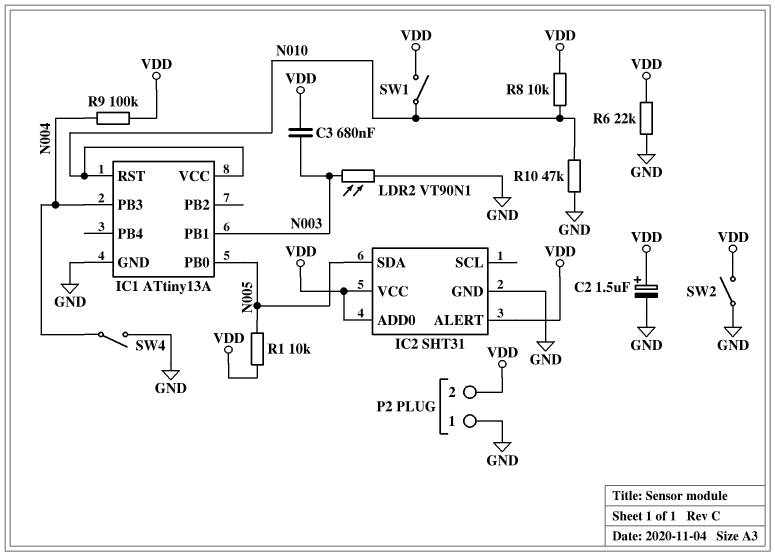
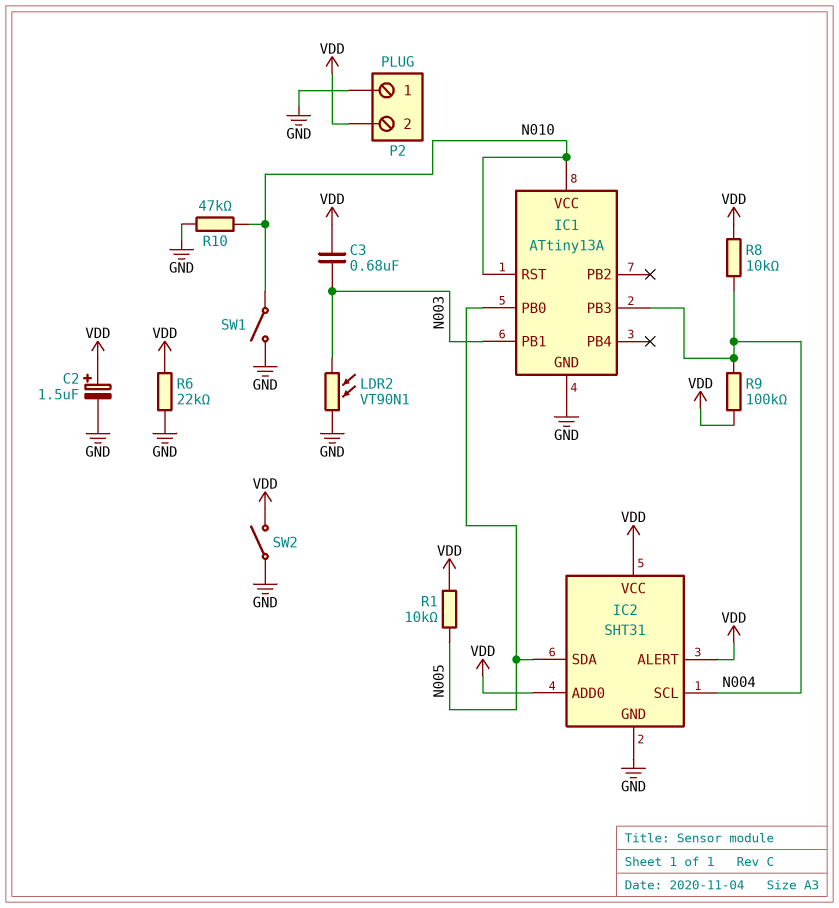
IC2 pin SCL: none -> N004
R8: 10k (N010, VDD) -> 10k (N004, VDD)
SW1: switch (N010, VDD) -> switch (GND, N010)
SW4: switch (GND, N004) -> none

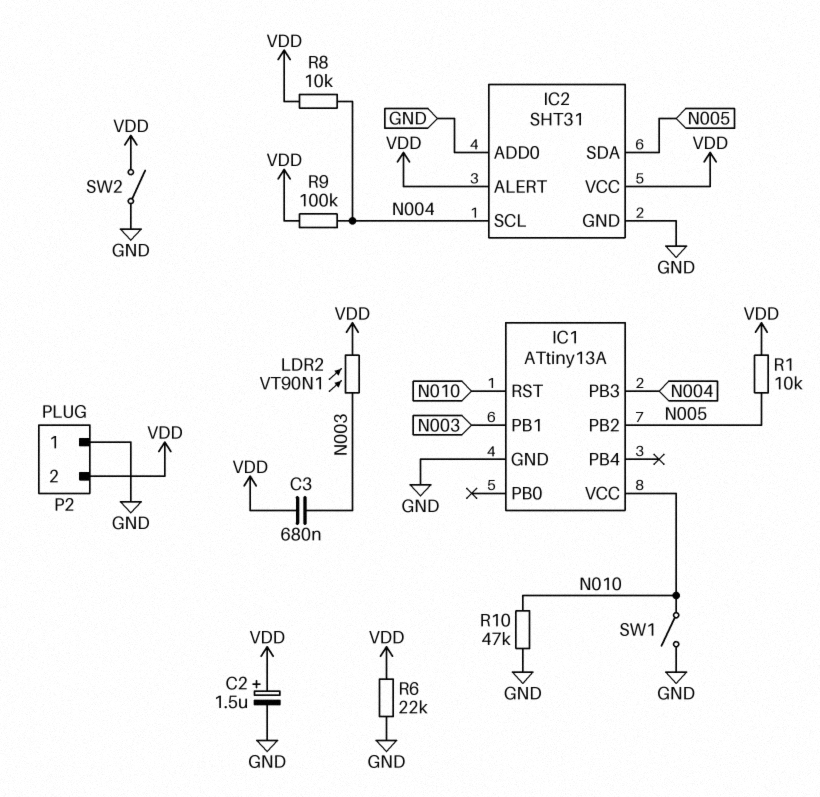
IC1 pin PB0: N005 -> none
IC1 pin PB2: none -> N005
IC2 pin ADD0: VDD -> GND
LDR2: VT90N1 (GND, N003) -> VT90N1 (N003, VDD)

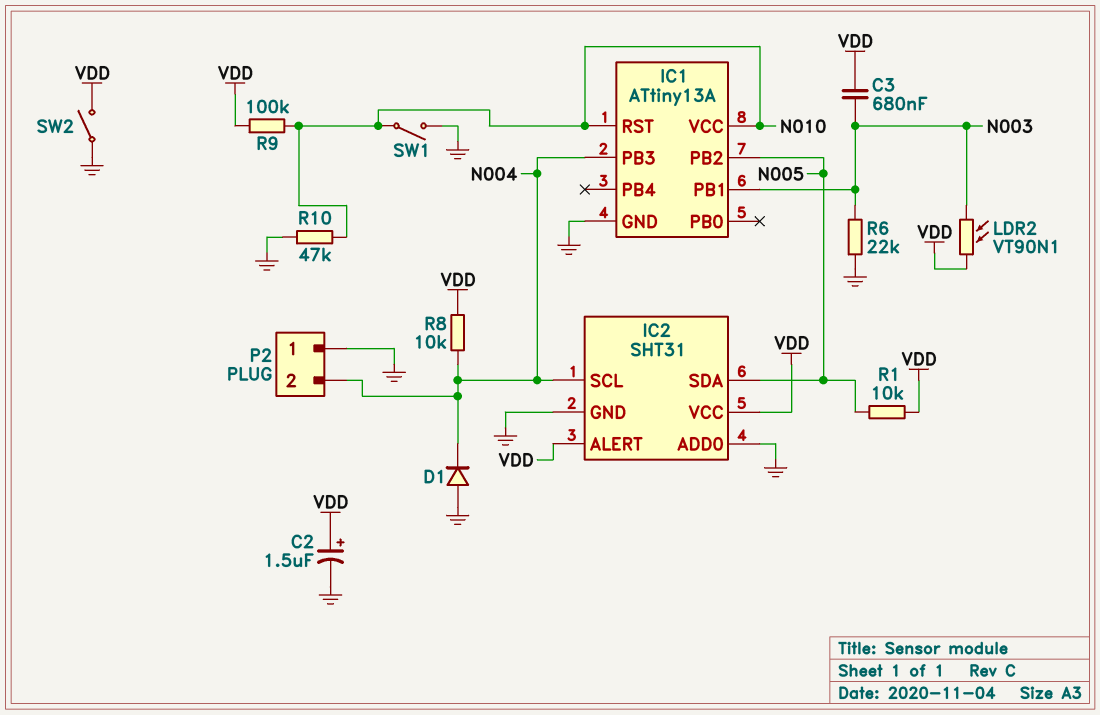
D1: none -> diode (A GND, K N004)
P2 pin 2: VDD -> N004
R6: 22k (GND, VDD) -> 22k (GND, N003)
R9: 100k (N004, VDD) -> 100k (N010, VDD)

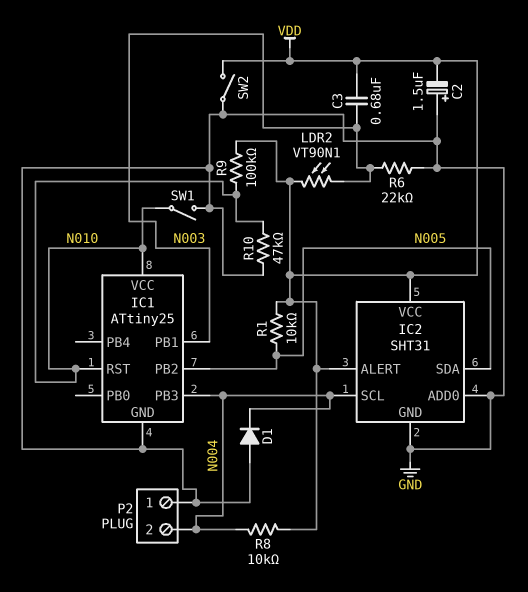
C2: 1.5uF (plus VDD, minus GND) -> 1.5uF (plus GND, minus VDD)
IC1: ATtiny13A -> ATtiny25

